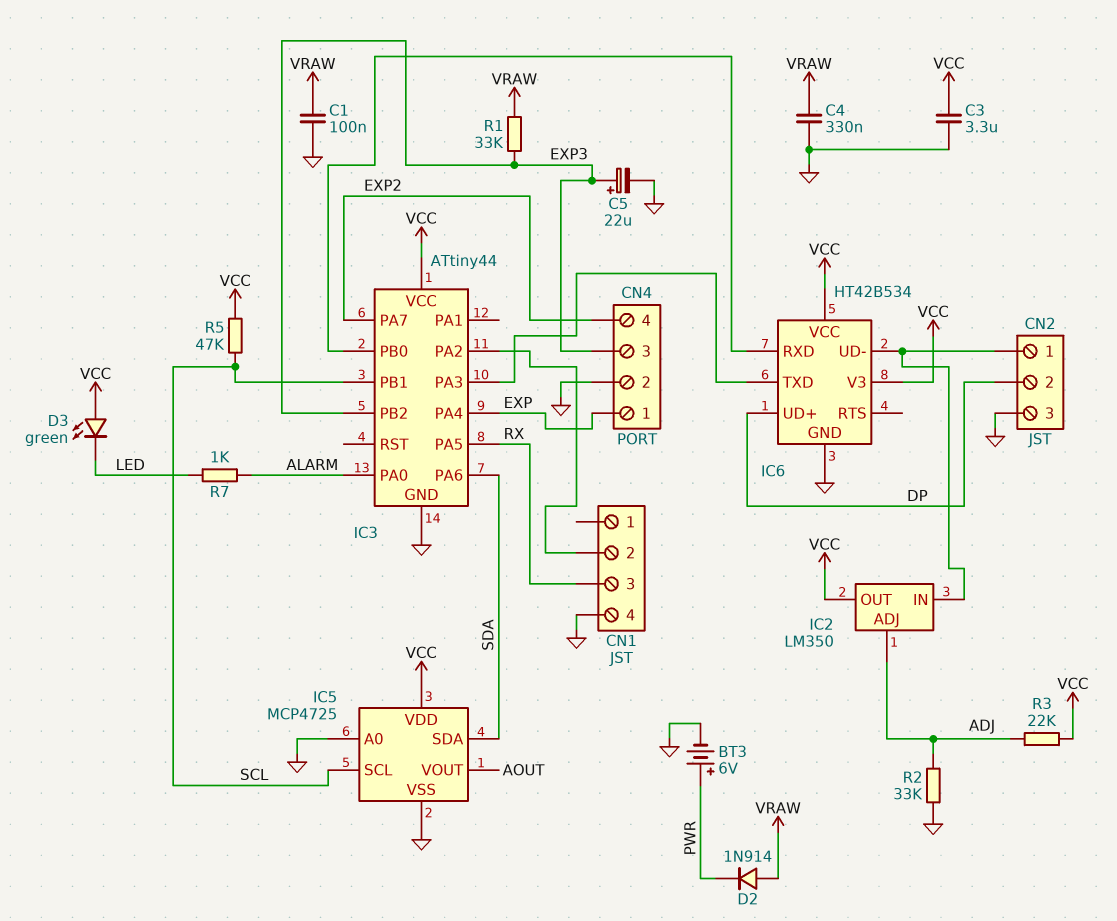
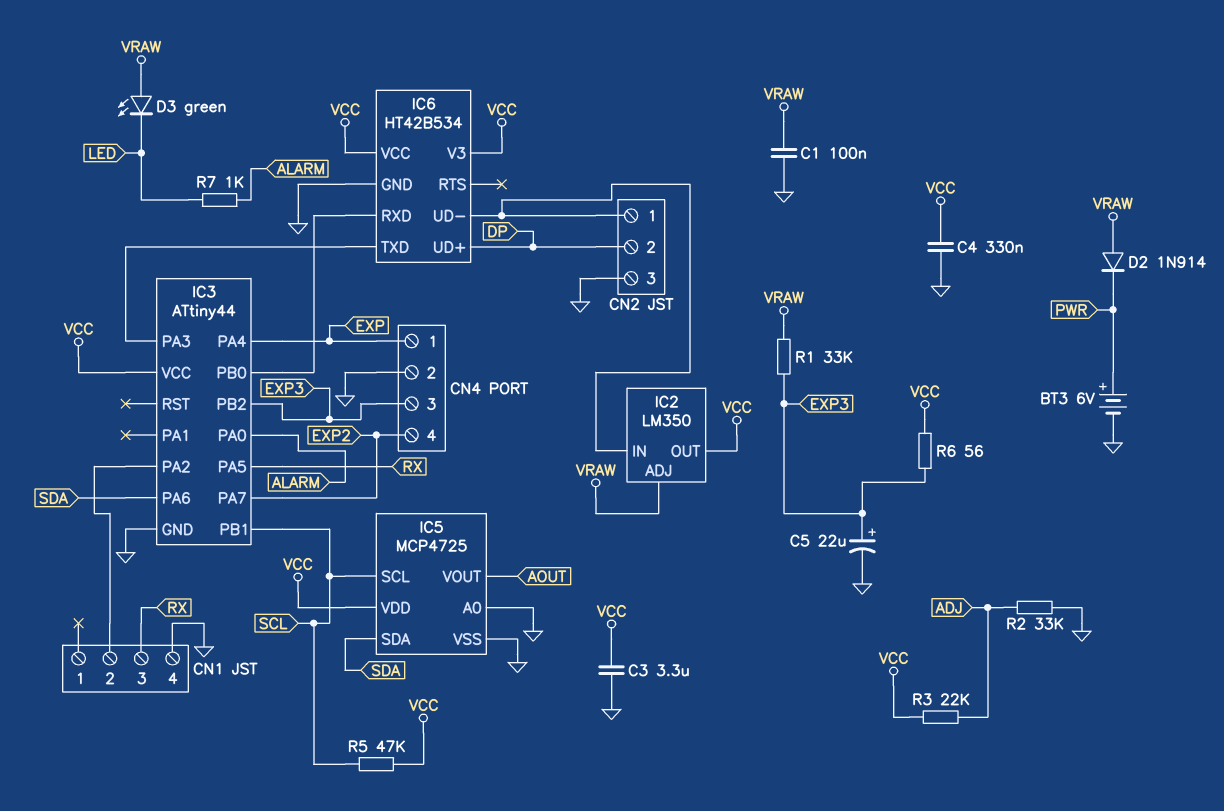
C4: 330nF (GND, VRAW) -> 330nF (GND, VCC)
D3: LED green (A VCC, K LED) -> LED green (A VRAW, K LED)
IC2 pin ADJ: ADJ -> VRAW
R6: none -> 56 (EXP3, VCC)

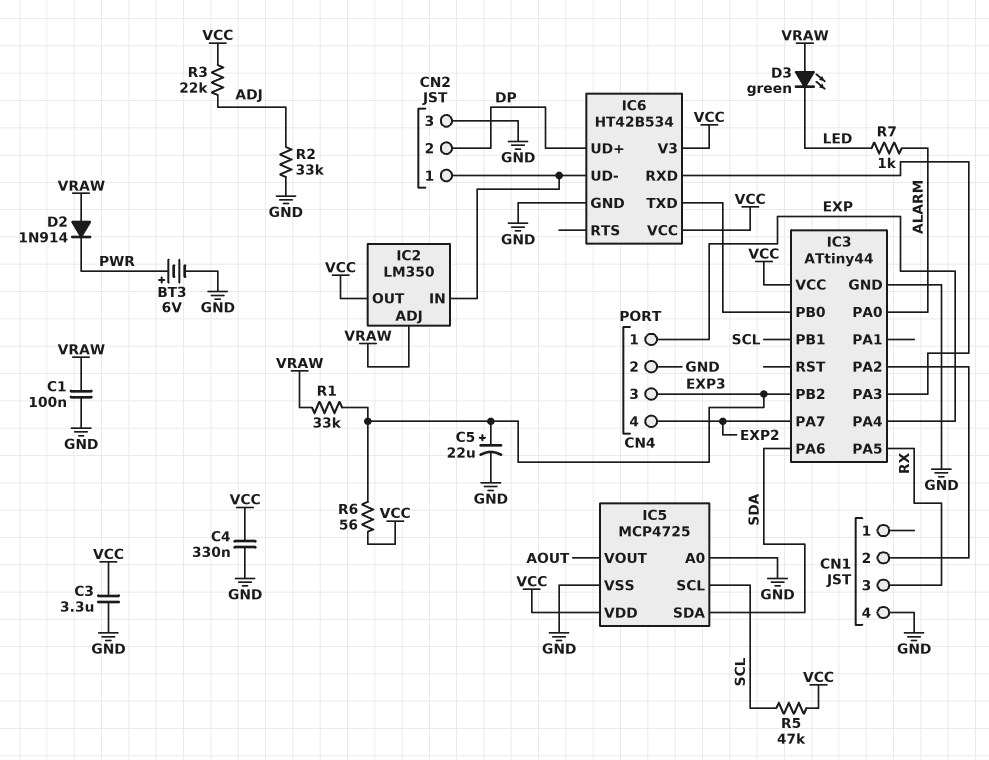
IC6 pin RXD: IC3/PB0 -> IC3/PA3
IC6 pin TXD: IC3/PA3 -> IC3/PB0

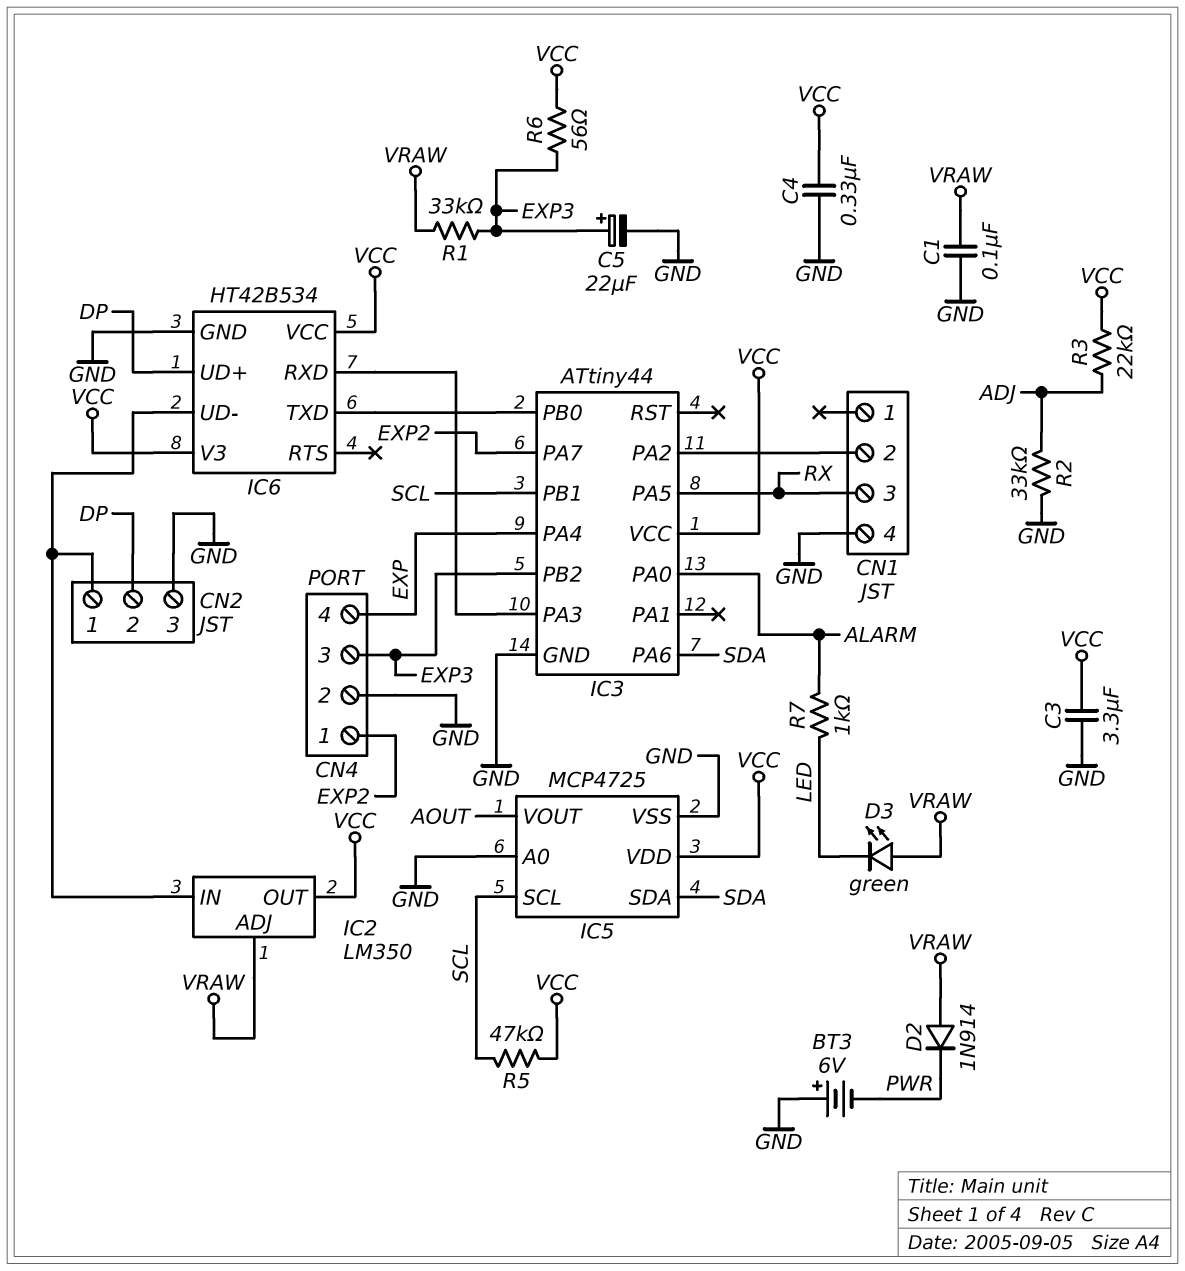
BT3: 6V (plus PWR, minus GND) -> 6V (plus GND, minus PWR)
CN4 pin 1: EXP -> EXP2
CN4 pin 4: EXP2 -> EXP

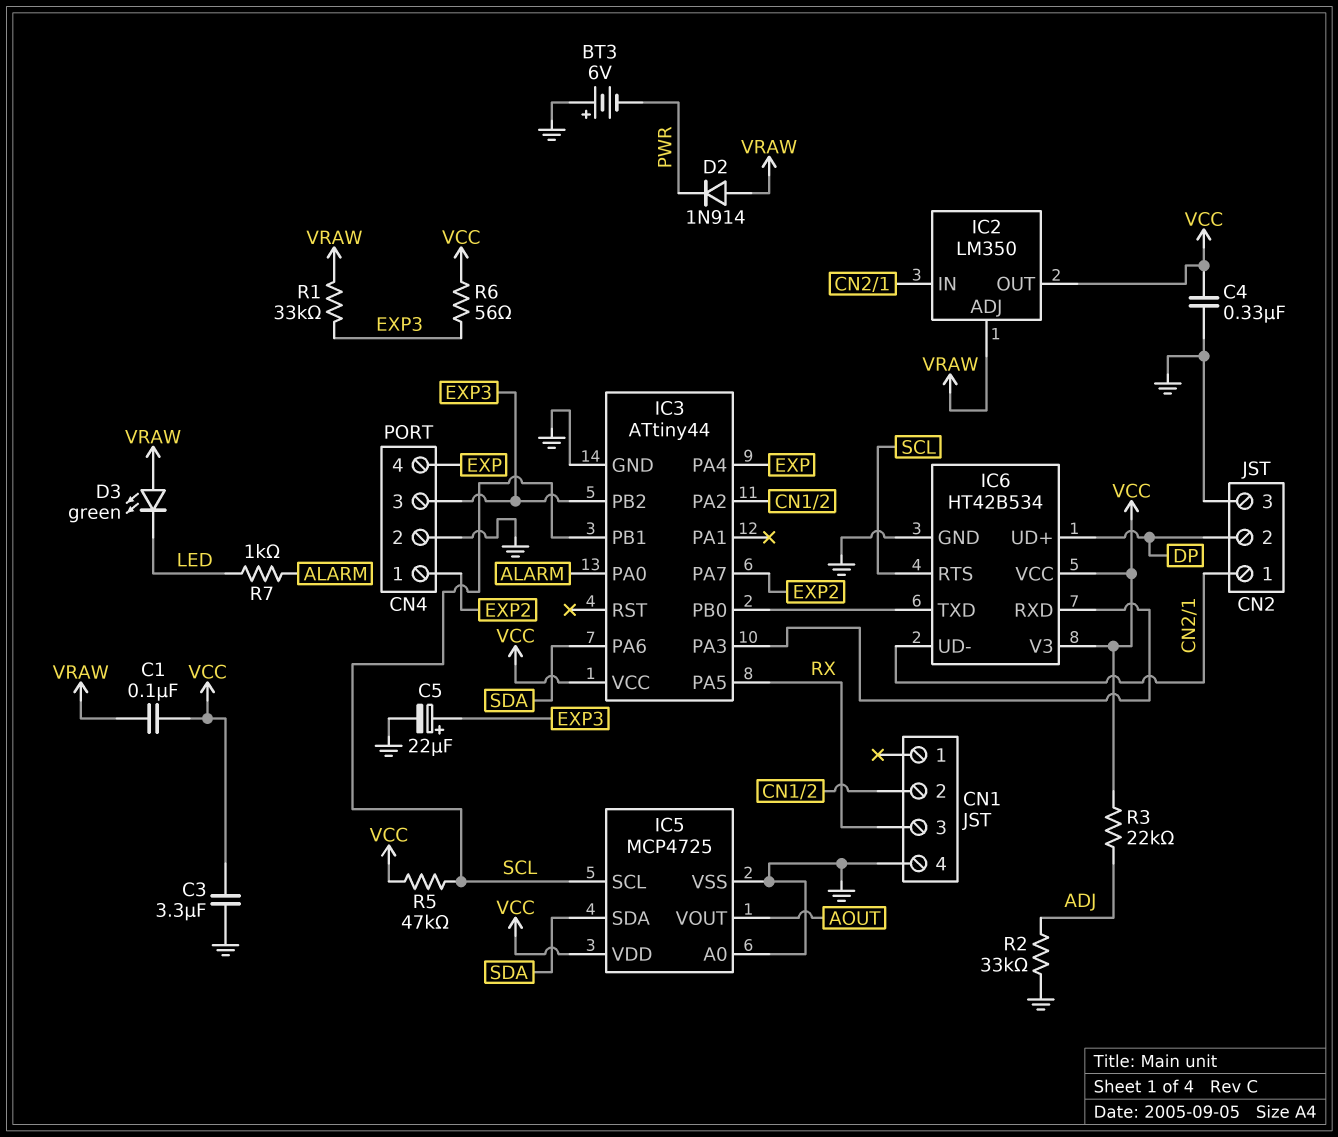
C1: 100nF (GND, VRAW) -> 100nF (VCC, VRAW)
IC6 pin RTS: none -> SCL

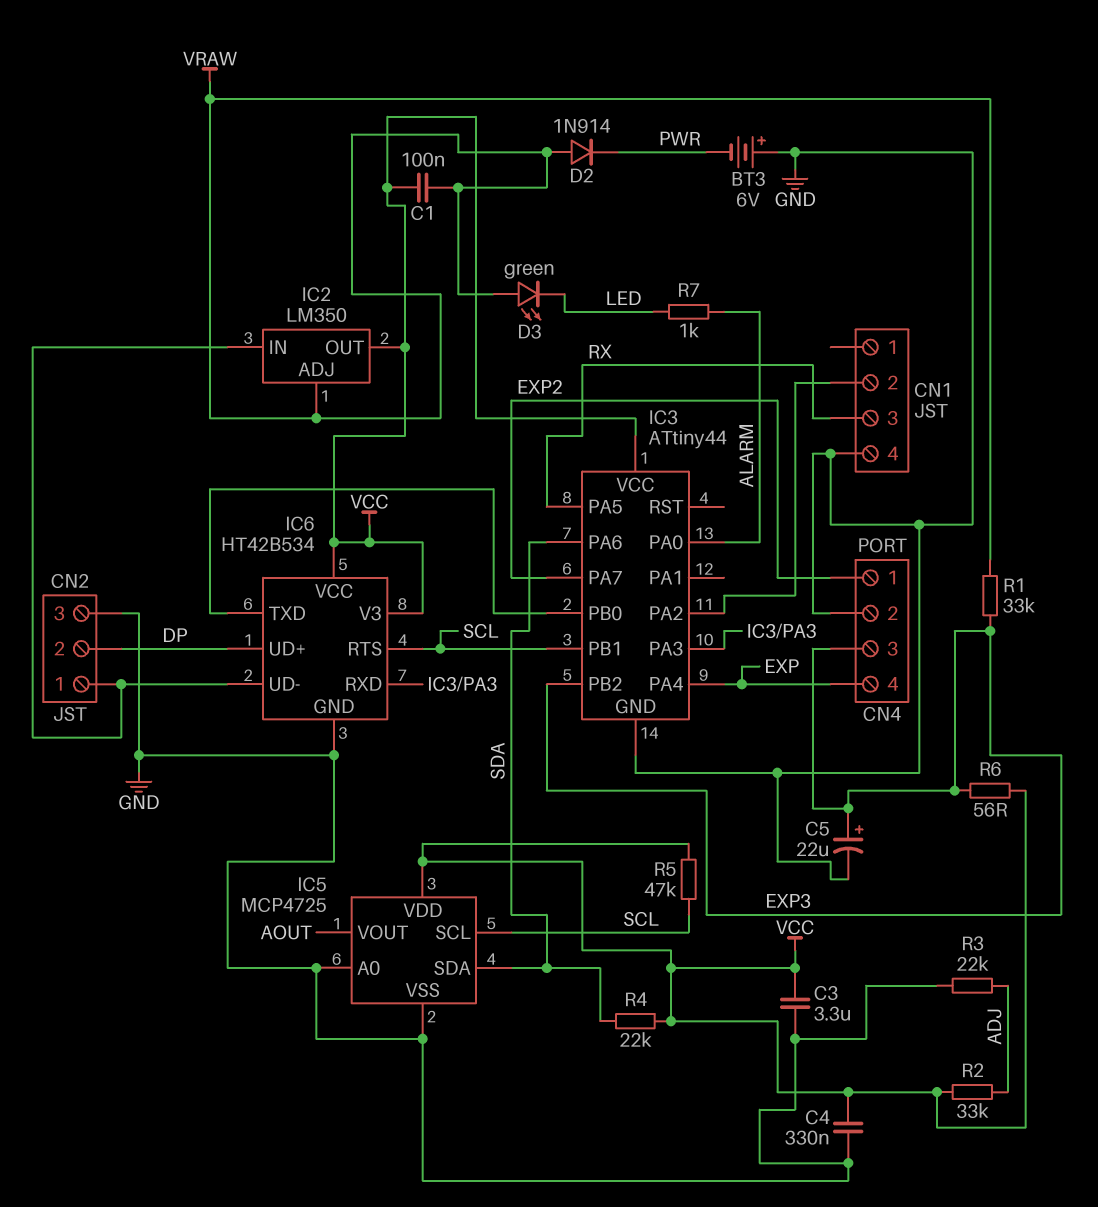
R2: 33k (ADJ, GND) -> 33k (ADJ, VCC)
R3: 22k (ADJ, VCC) -> 22k (ADJ, GND)
R4: none -> 22k (SDA, VCC)

